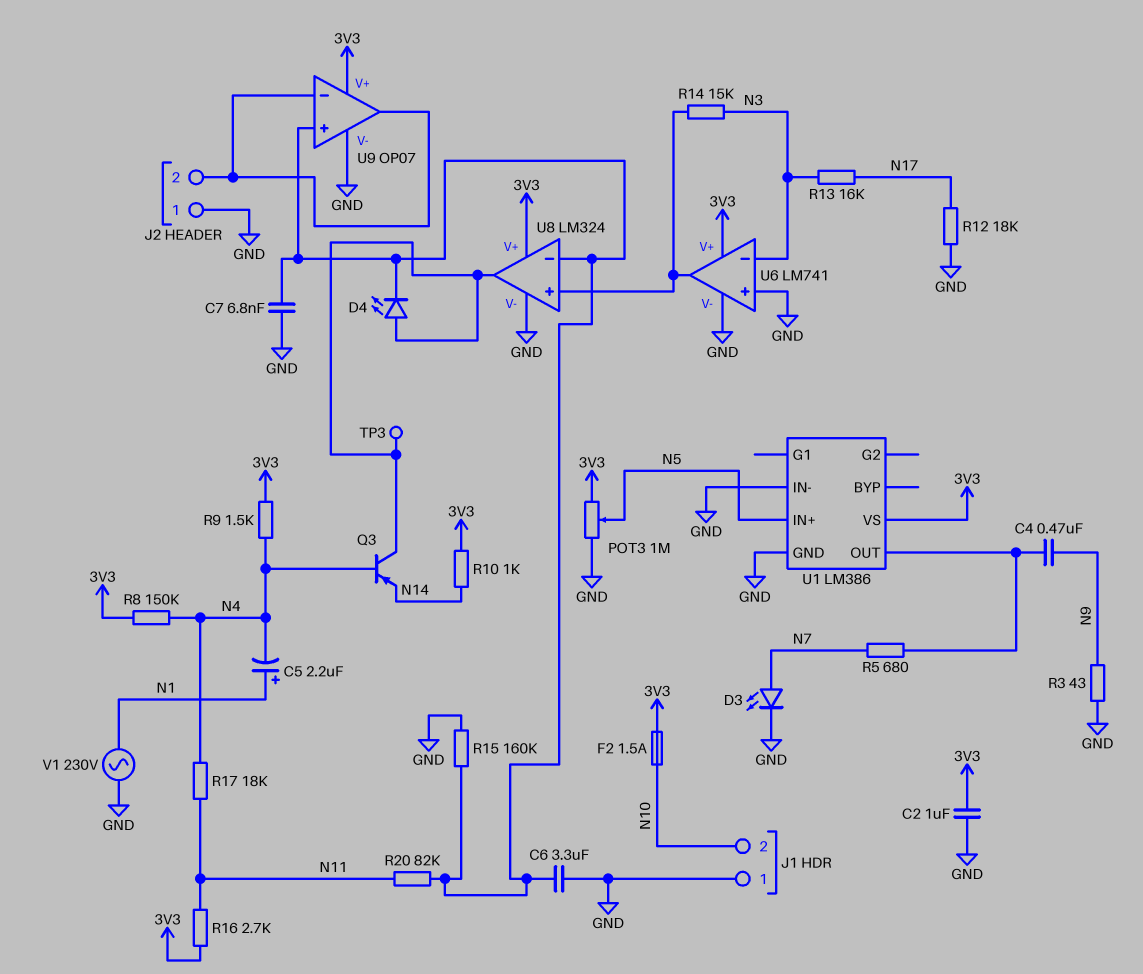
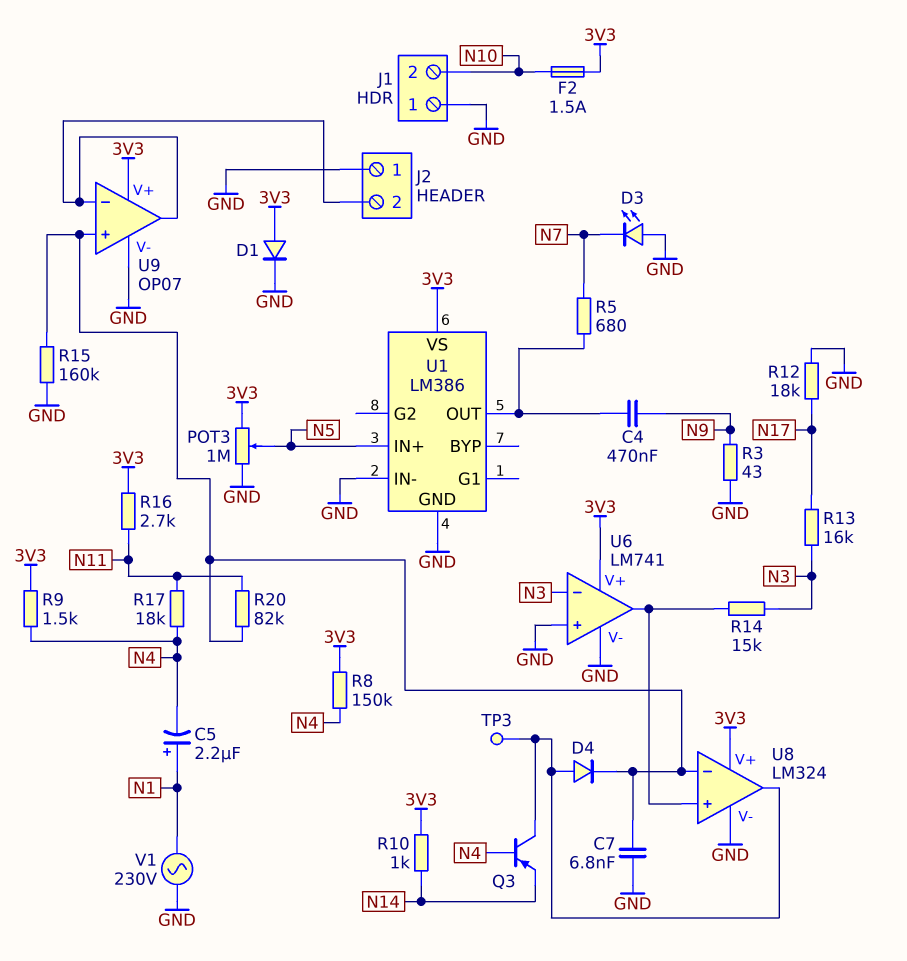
C2: 1uF (3V3, GND) -> none
C6: 3.3uF (GND, U8/in-) -> none
D1: none -> diode (A 3V3, K GND)
D3: LED (A N7, K GND) -> LED (A GND, K N7)
D4: LED (A U8/out, K U8/in-) -> diode (A U8/out, K U8/in-)

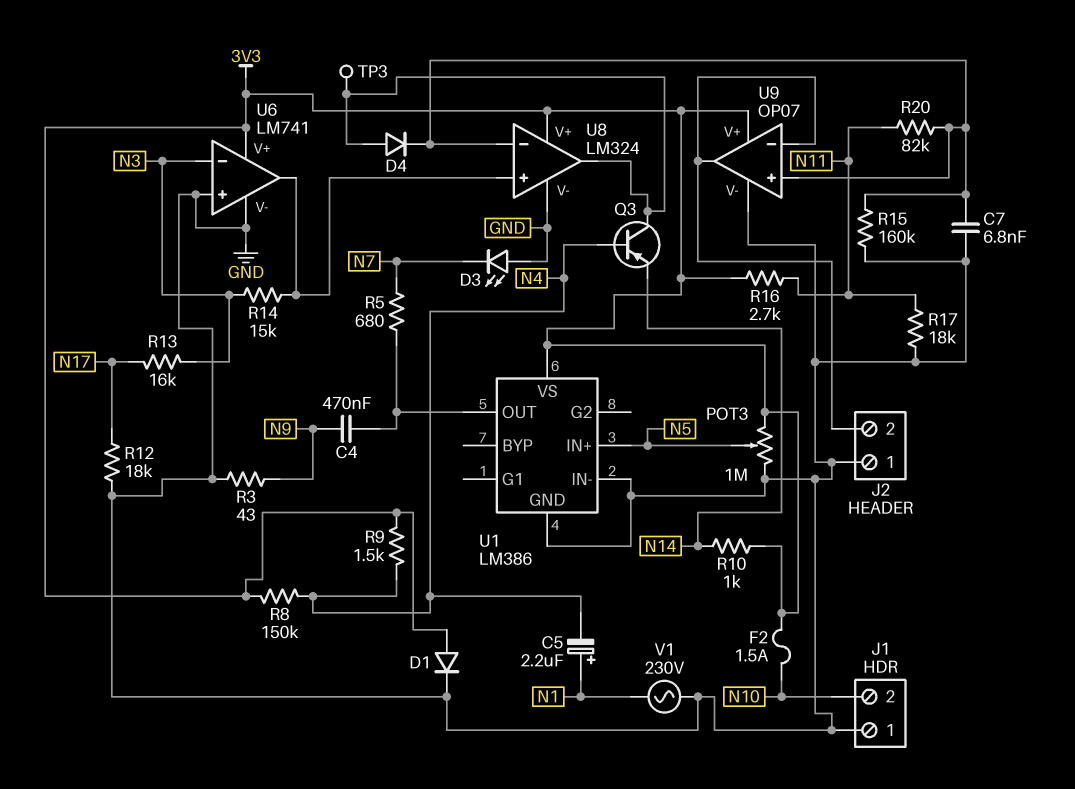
R17: 18k (N4, N11) -> 18k (GND, N11)

